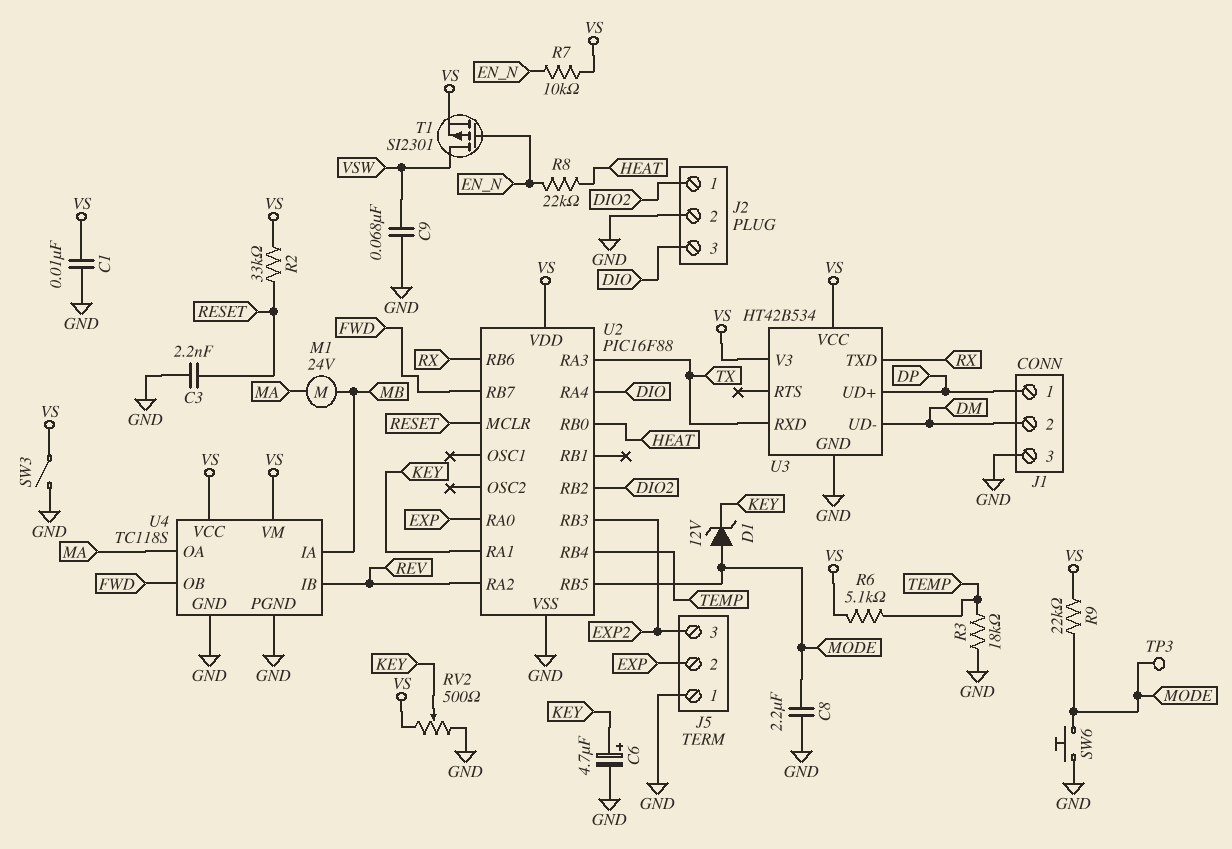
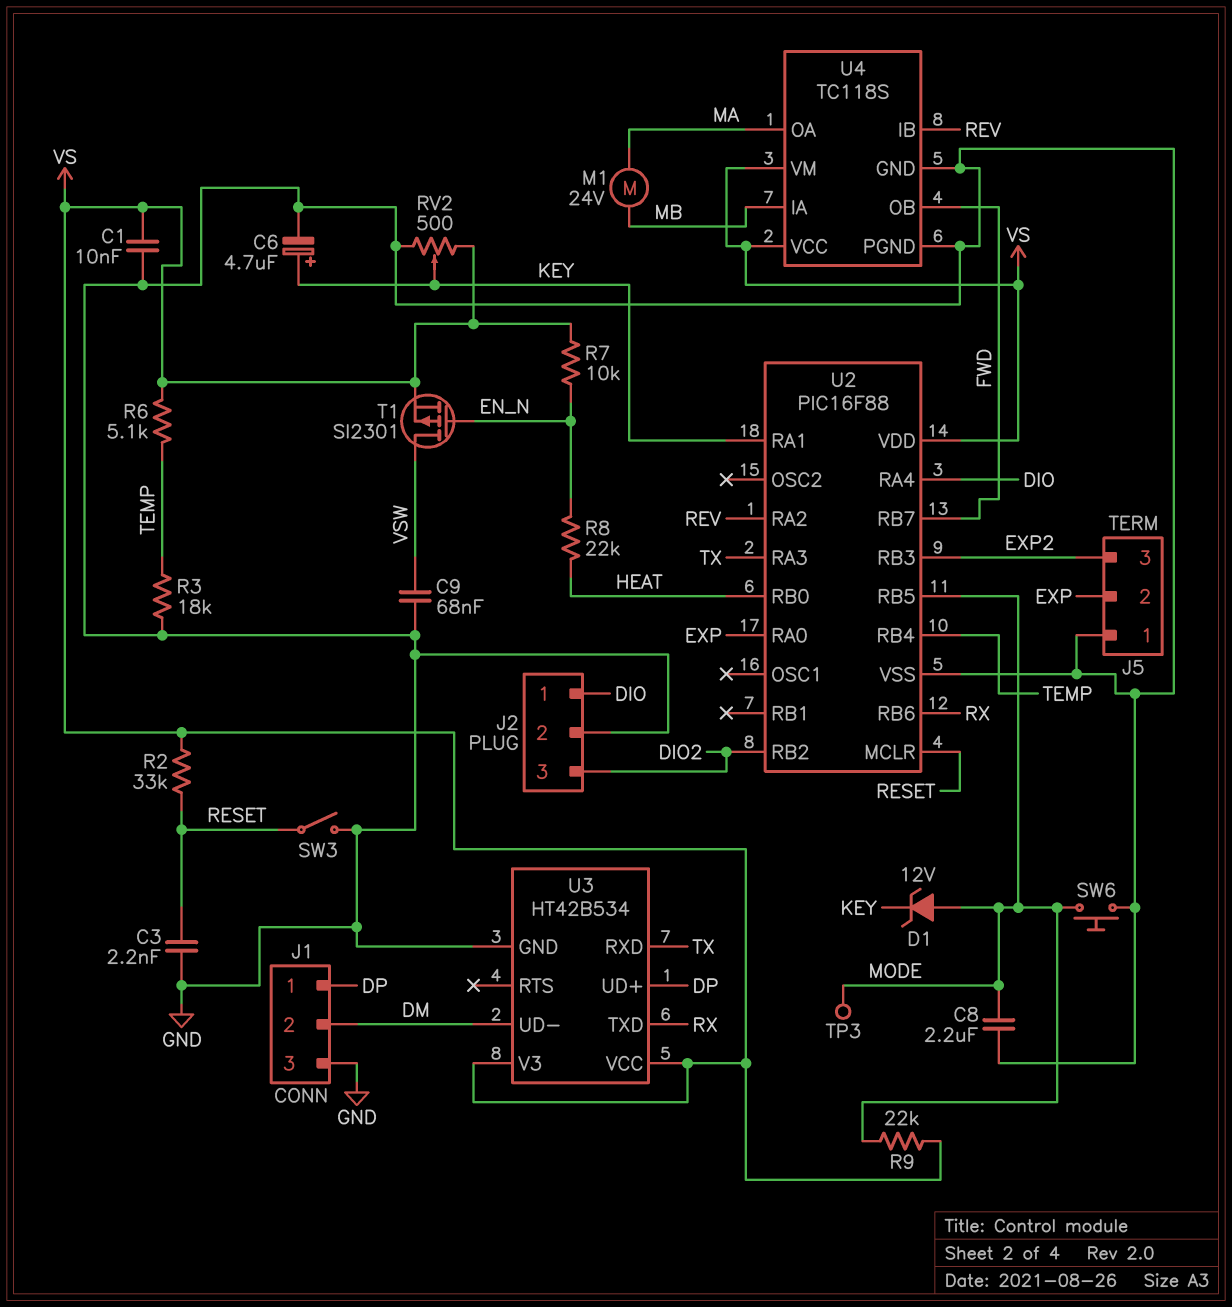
J2 pin 1: DIO2 -> DIO
J2 pin 3: DIO -> DIO2
SW3: switch (GND, VS) -> switch (GND, RESET)

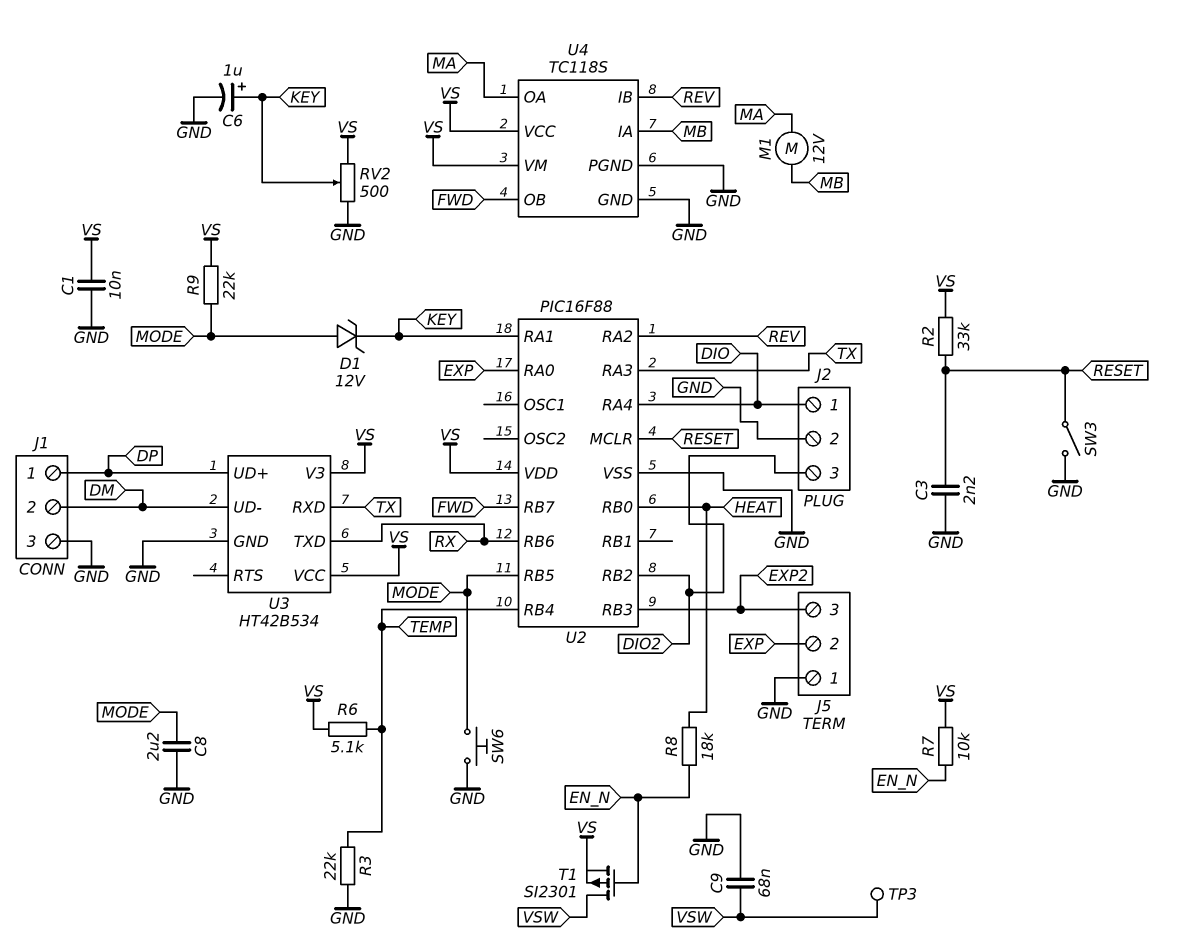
C6: 4.7uF (plus KEY, minus GND) -> 1uF (plus KEY, minus GND)
M1: motor 24V (MA, MB) -> motor 12V (MA, MB)
R3: 18k (GND, TEMP) -> 22k (GND, TEMP)
R8: 22k (EN_N, HEAT) -> 18k (EN_N, HEAT)
TP3: test point (MODE) -> test point (VSW)

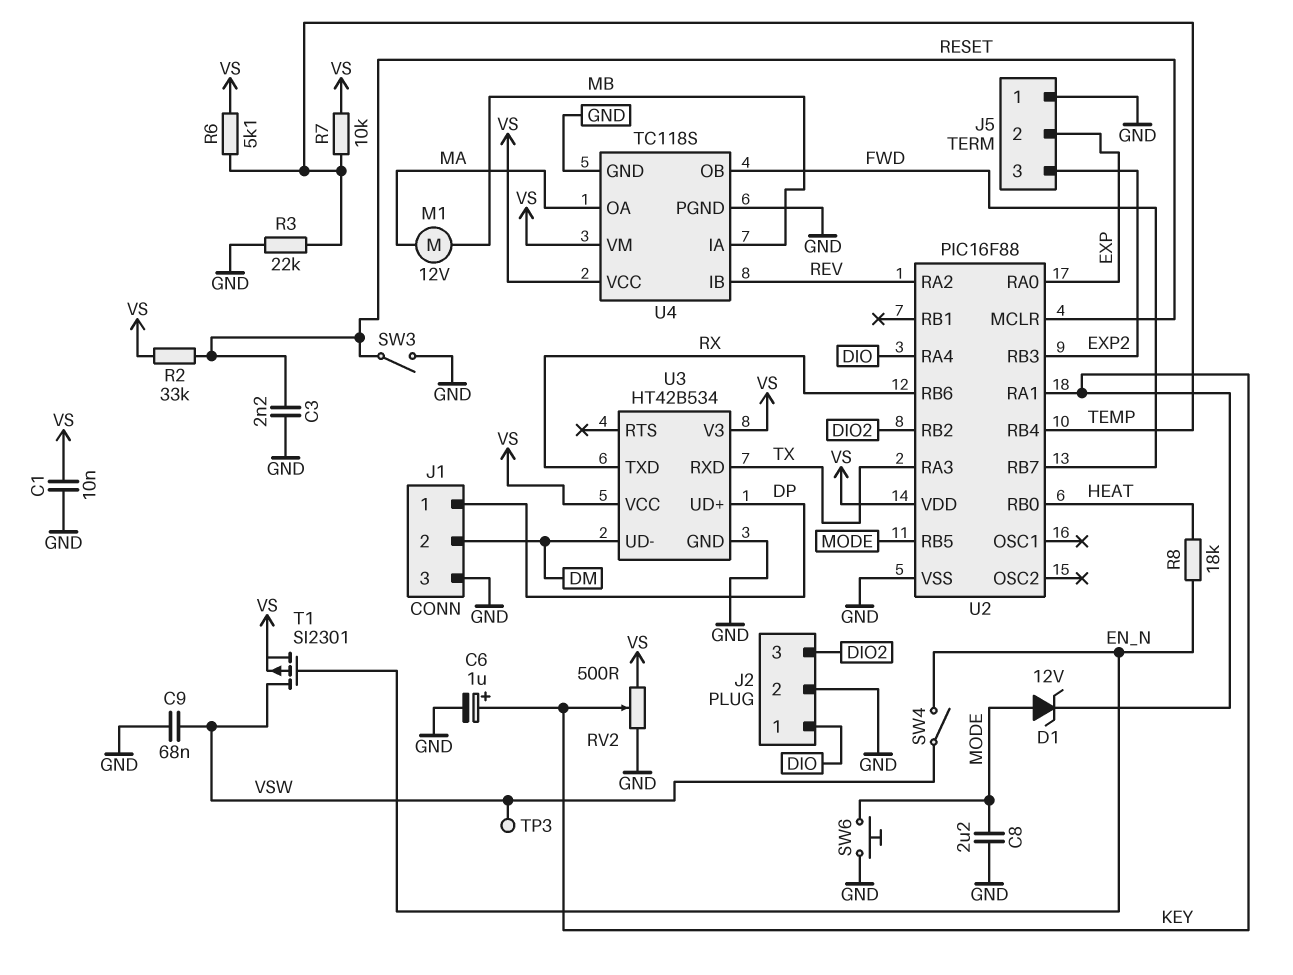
R7: 10k (EN_N, VS) -> 10k (TEMP, VS)
R9: 22k (MODE, VS) -> none
SW4: none -> switch (EN_N, VSW)

